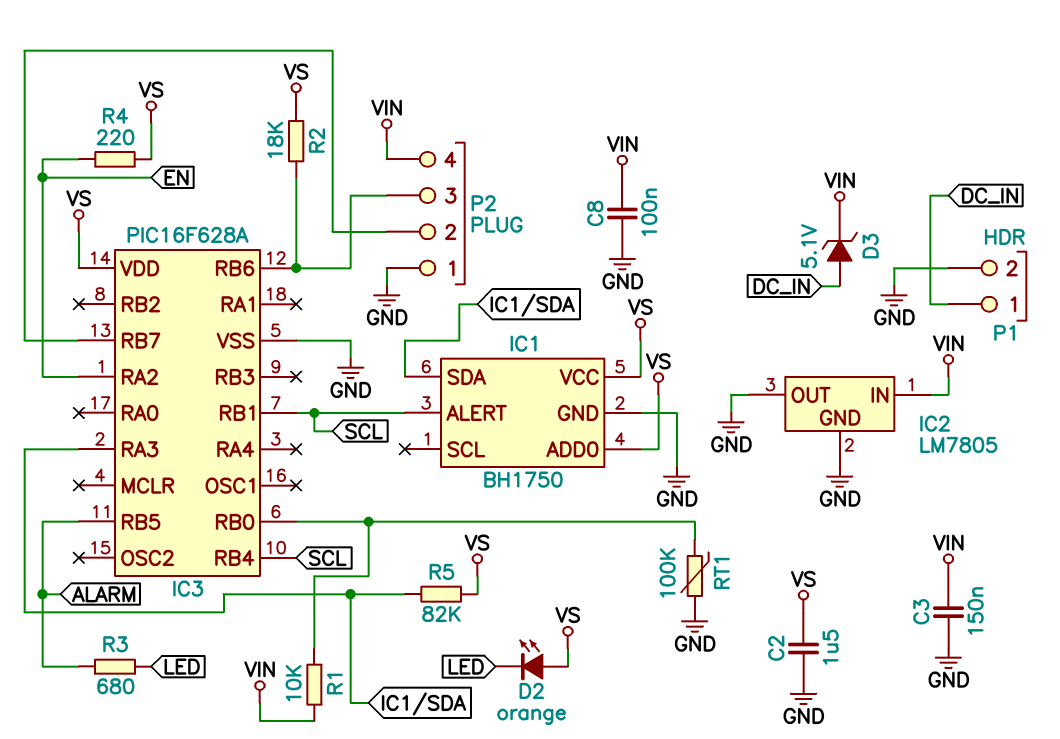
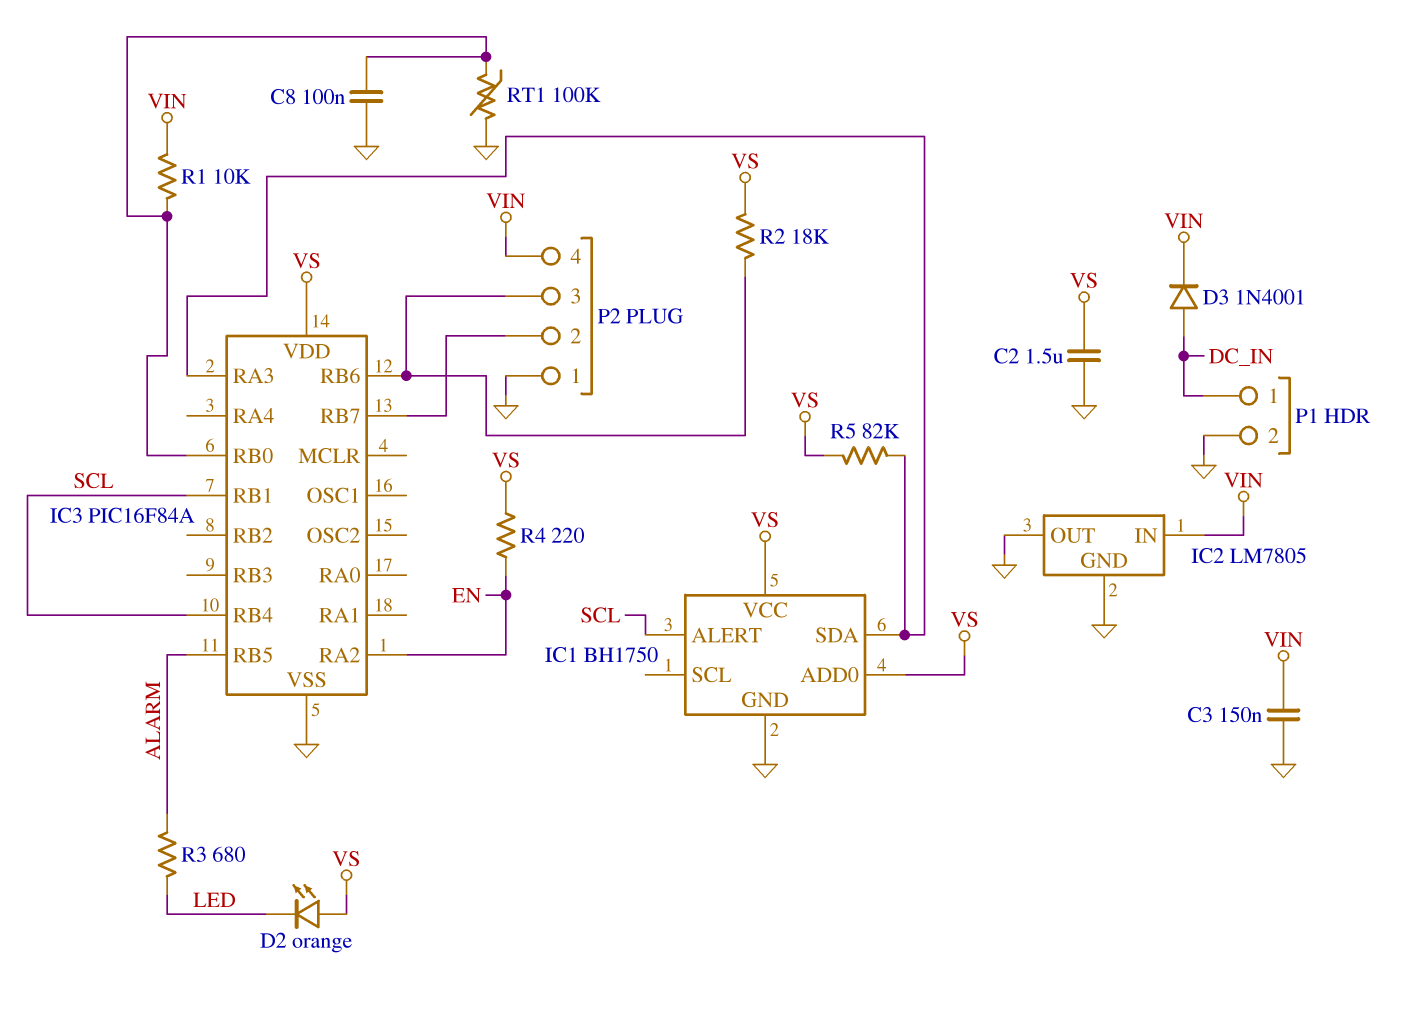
C8: 100nF (GND, VIN) -> 100nF (GND, IC3/RB0)
D3: zener 5.1V (A DC_IN, K VIN) -> diode 1N4001 (A DC_IN, K VIN)
IC3: PIC16F628A -> PIC16F84A

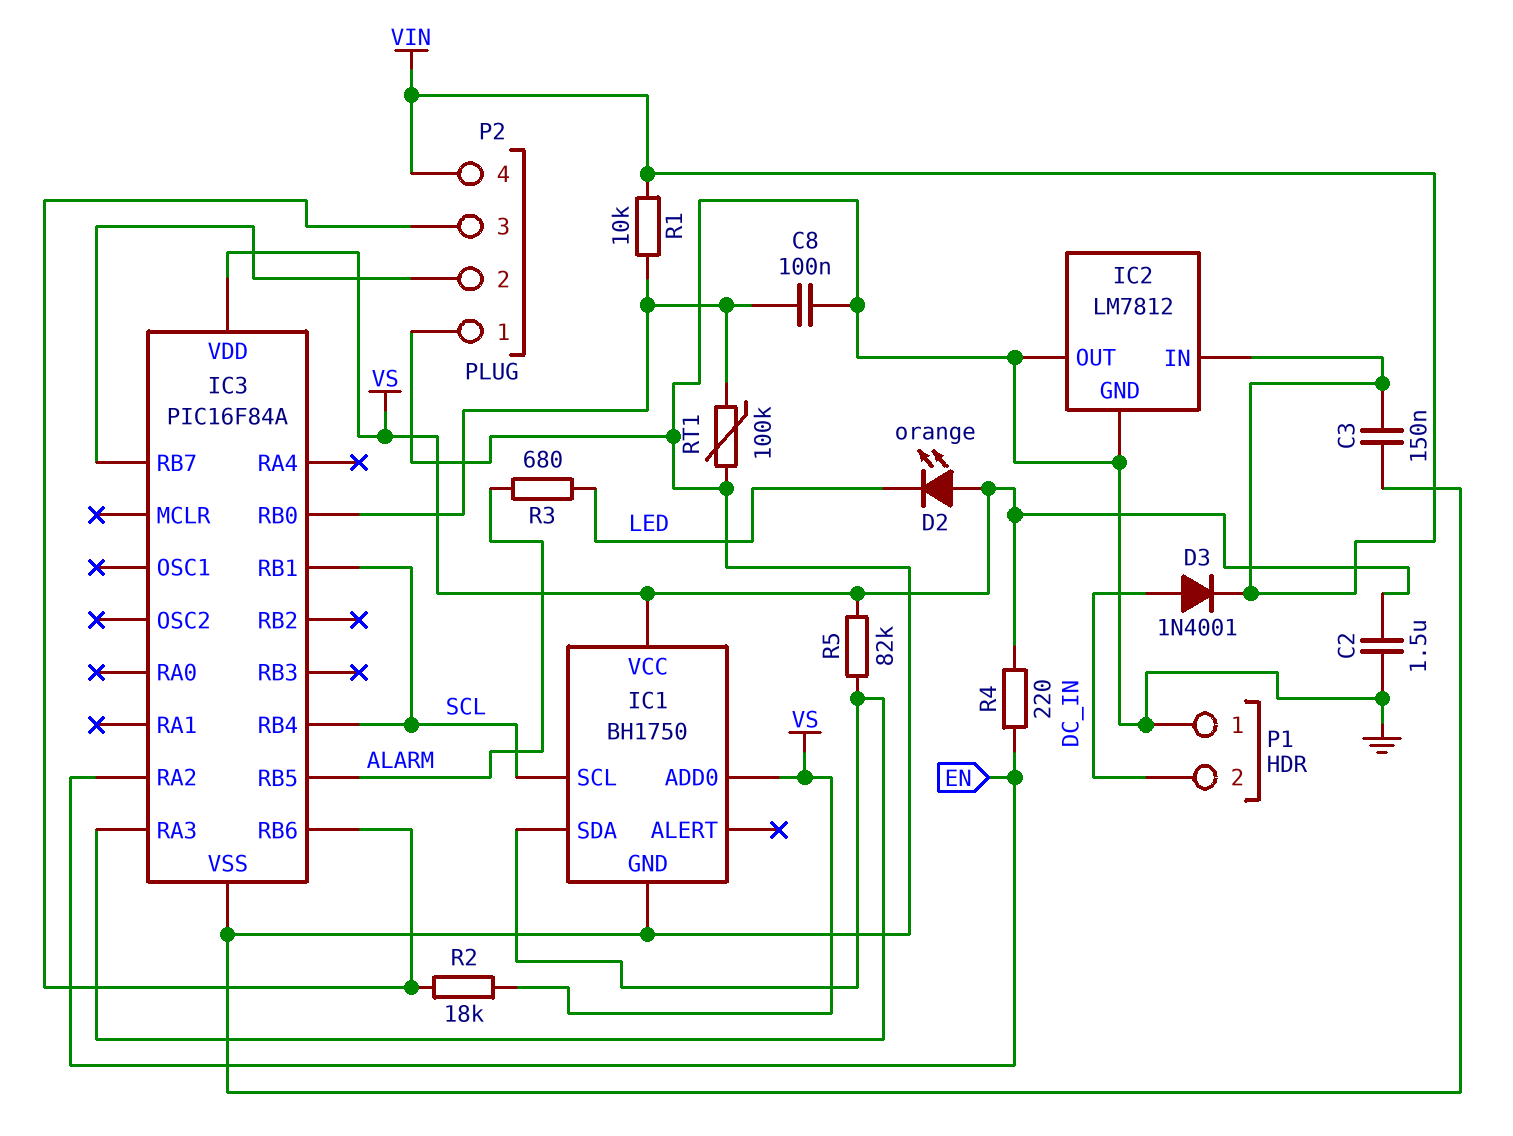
IC1 pin ALERT: SCL -> none
IC1 pin SCL: none -> SCL
IC2: LM7805 -> LM7812
P1 pin 1: DC_IN -> GND
P1 pin 2: GND -> DC_IN

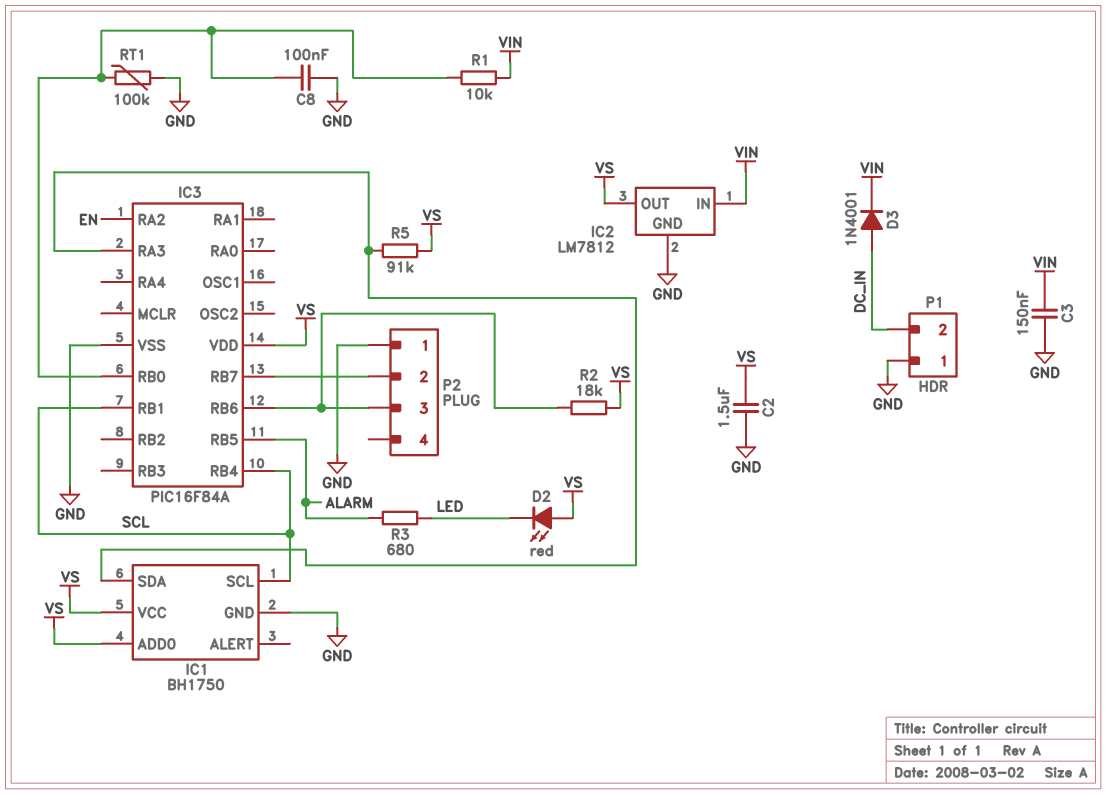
D2: LED orange (A VS, K LED) -> LED red (A VS, K LED)
IC2 pin OUT: GND -> VS
P2 pin 4: VIN -> none
R4: 220 (EN, VS) -> none
R5: 82k (IC1/SDA, VS) -> 91k (IC1/SDA, VS)

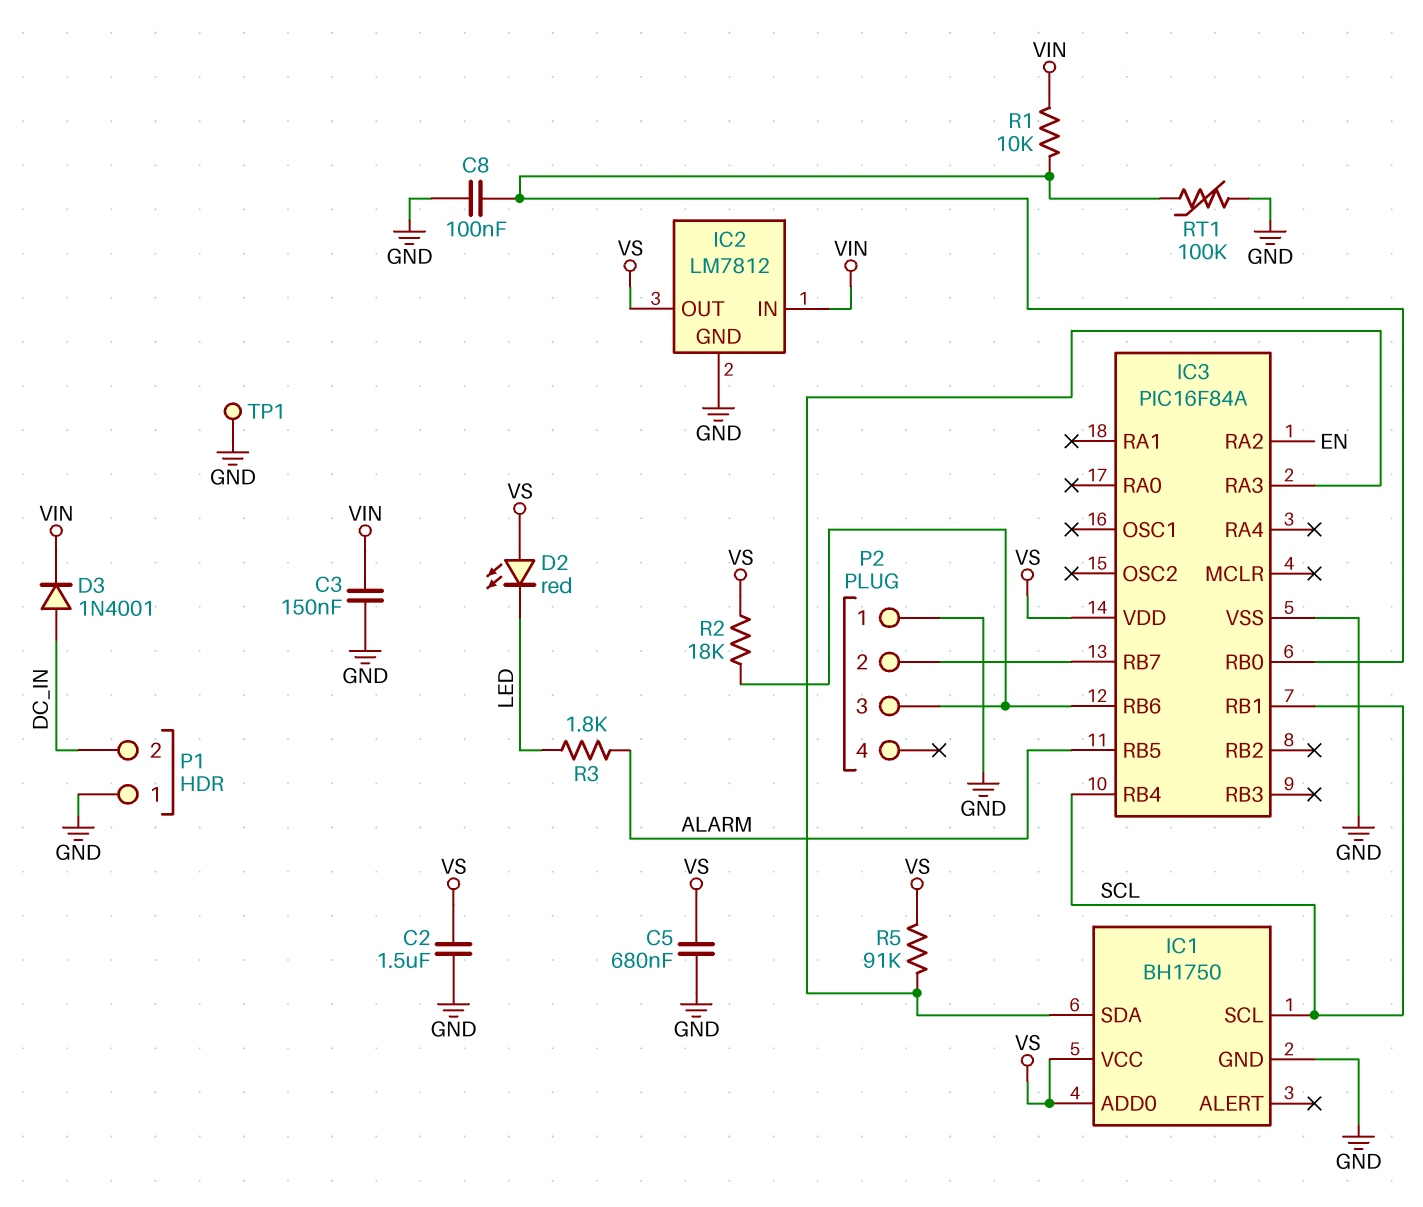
C5: none -> 680nF (GND, VS)
R3: 680 (ALARM, LED) -> 1.8k (ALARM, LED)
TP1: none -> test point (GND)

